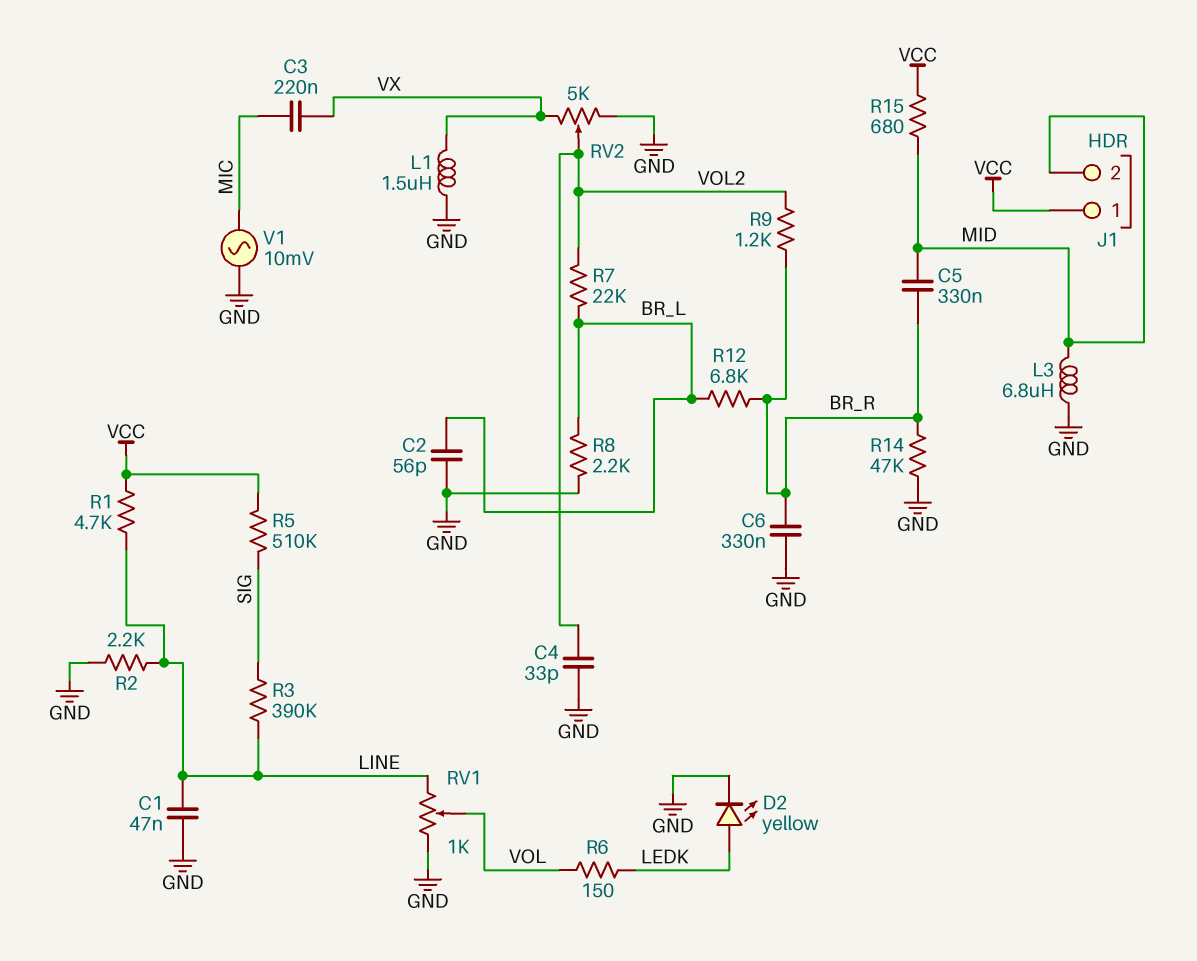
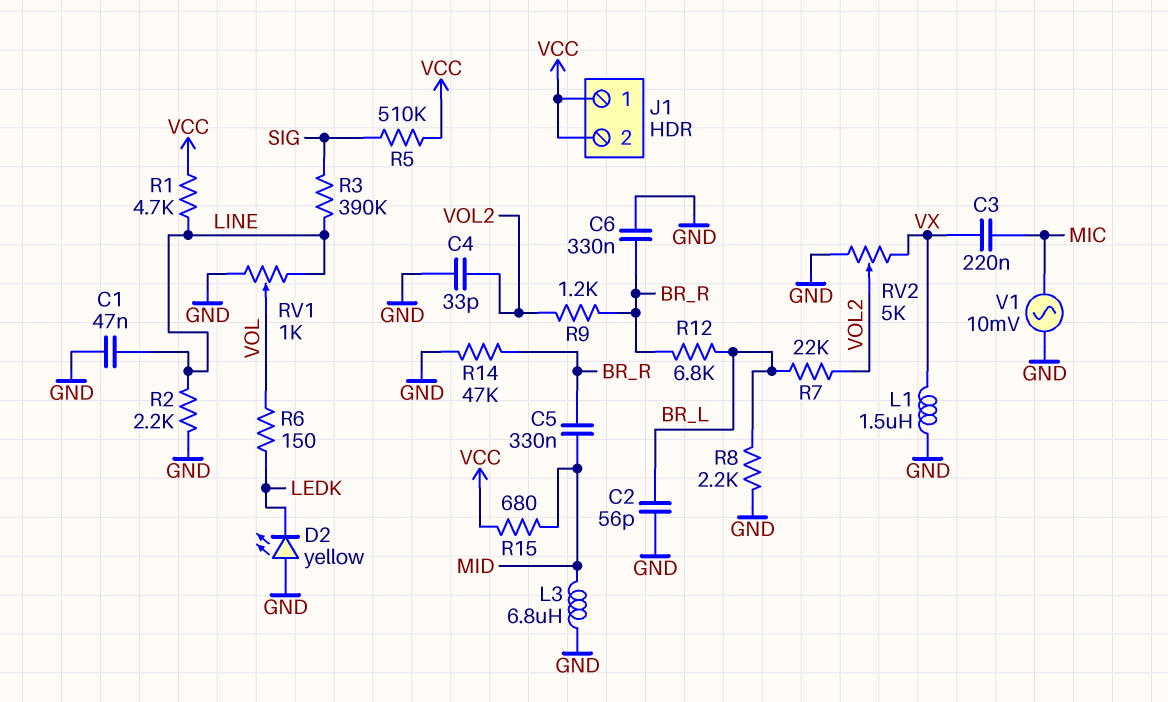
D2: LED yellow (A LEDK, K GND) -> LED yellow (A GND, K LEDK)
J1 pin 2: MID -> VCC

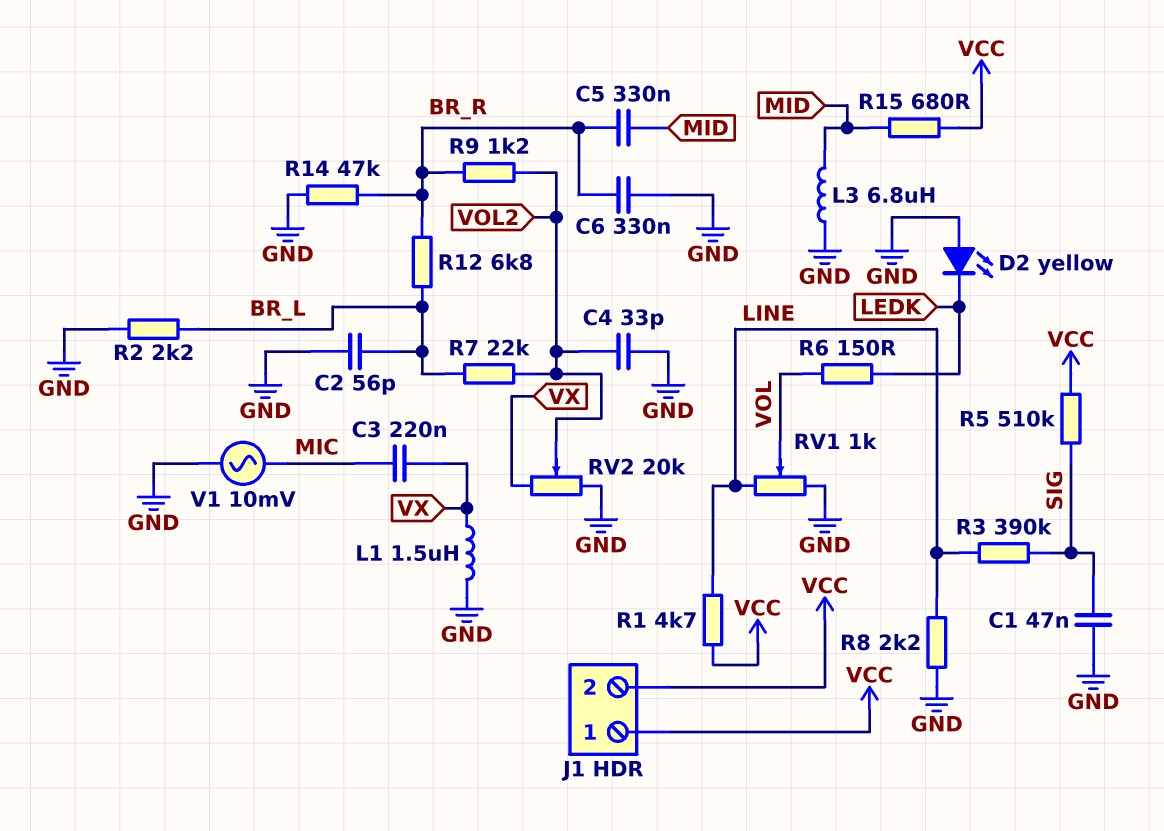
C1: 47nF (GND, LINE) -> 47nF (GND, SIG)
R2: 2.2k (GND, LINE) -> 2.2k (BR_L, GND)
R8: 2.2k (BR_L, GND) -> 2.2k (GND, LINE)
RV2: 5k (GND, VX, wiper VOL2) -> 20k (GND, VX, wiper VOL2)

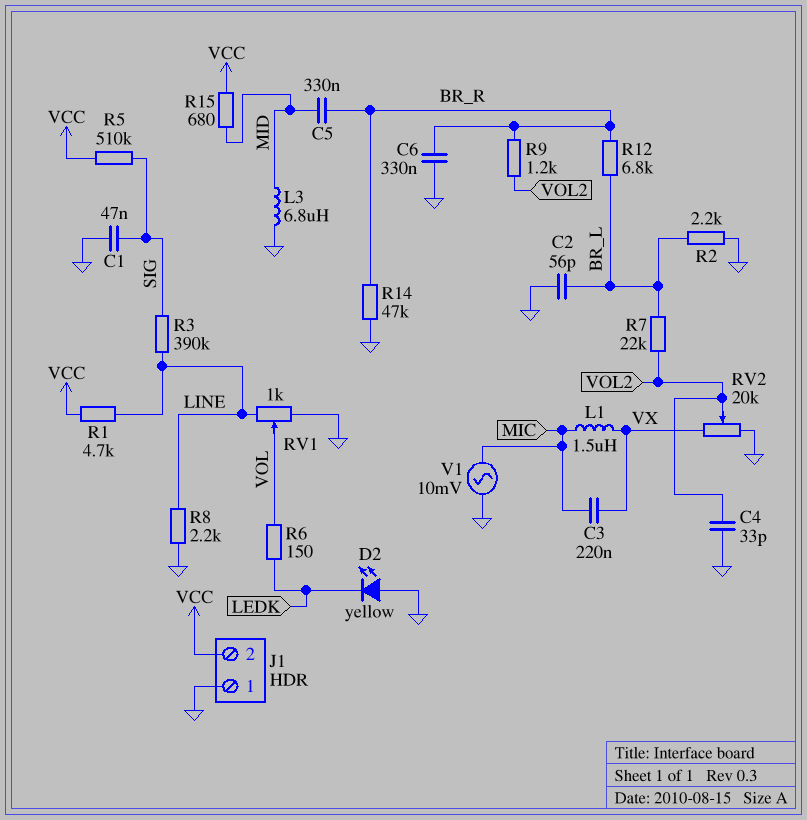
J1 pin 1: VCC -> GND
L1: 1.5uH (GND, VX) -> 1.5uH (MIC, VX)

